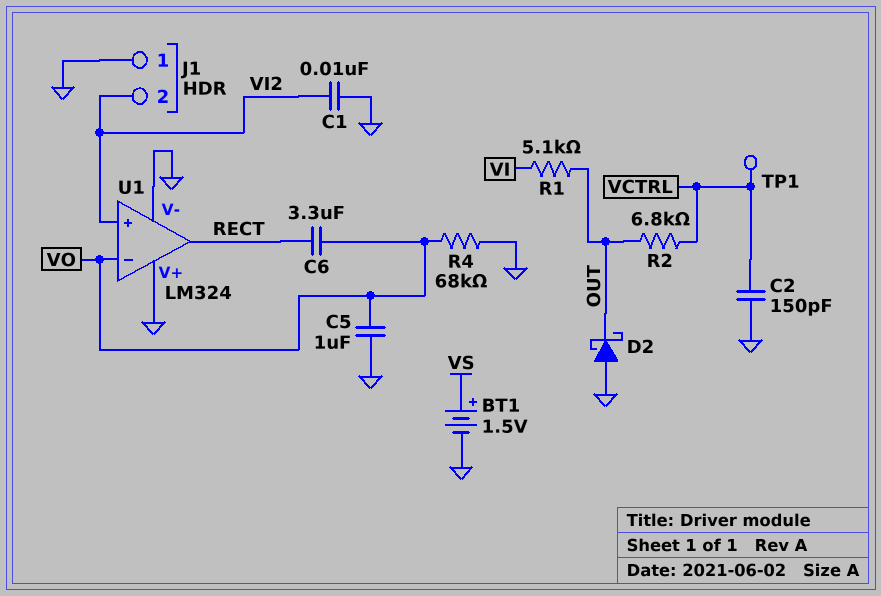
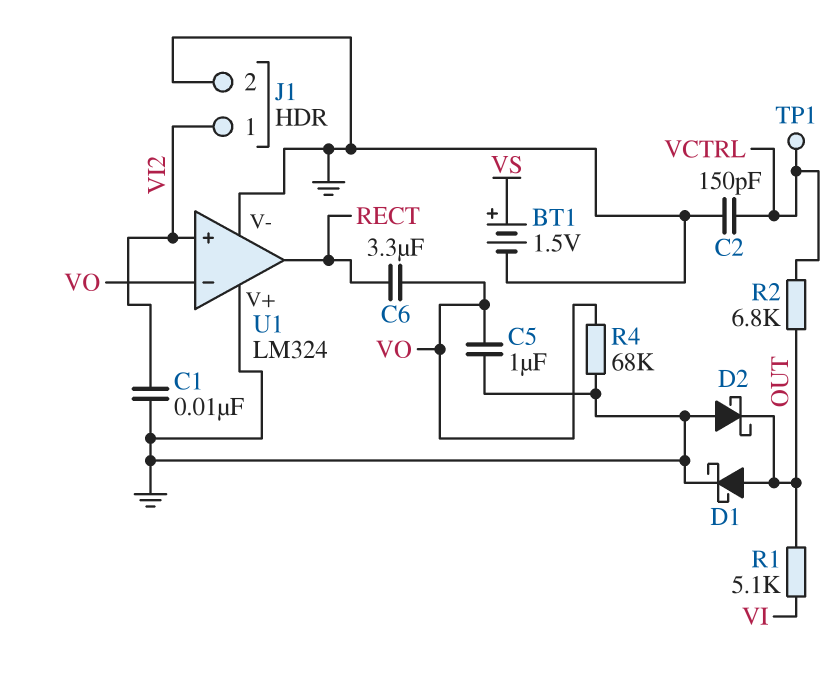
D1: none -> schottky (A OUT, K GND)
J1 pin 1: GND -> VI2
J1 pin 2: VI2 -> GND

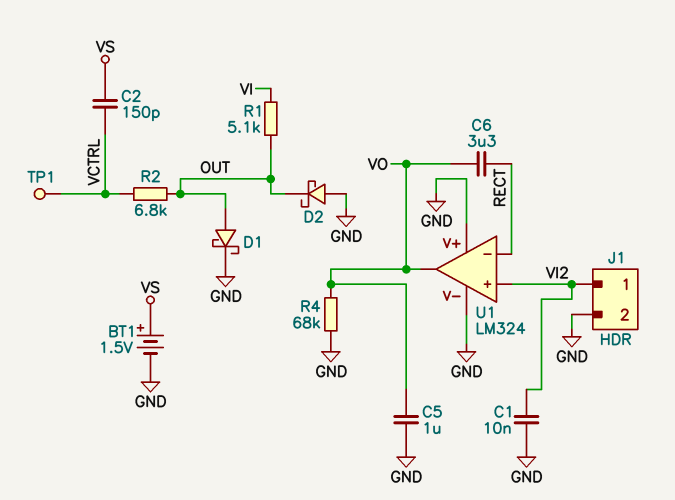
C2: 150pF (GND, VCTRL) -> 150pF (VCTRL, VS)
U1 pin in-: VO -> RECT
U1 pin out: RECT -> VO

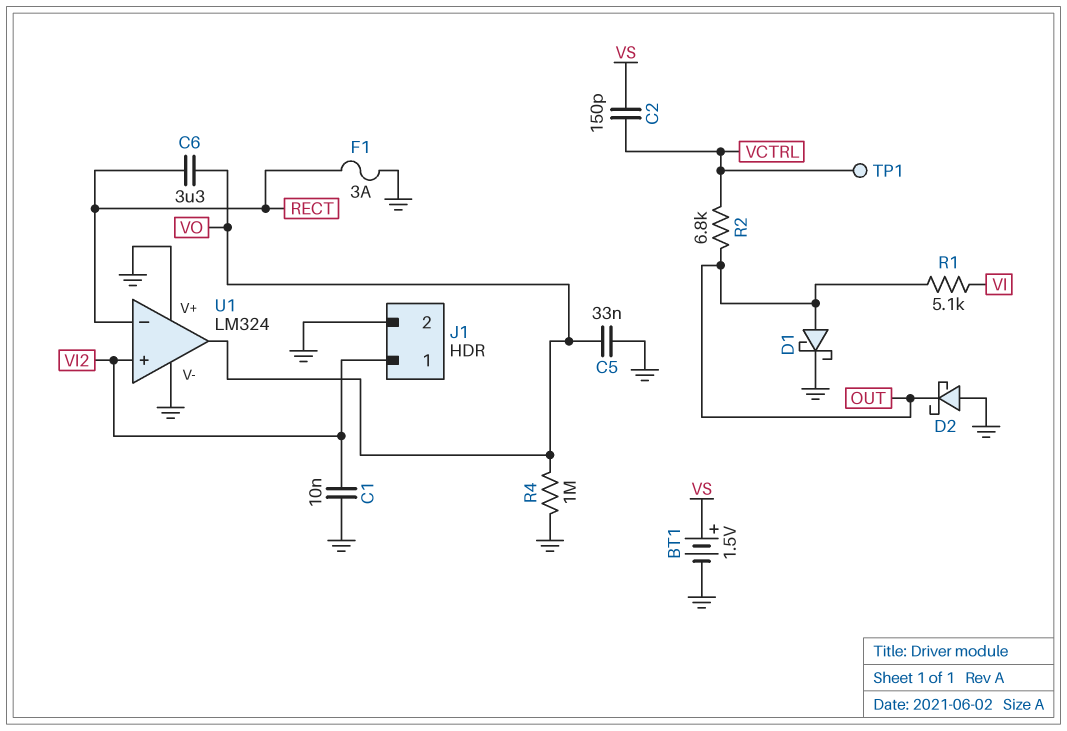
C5: 1uF (GND, VO) -> 33nF (GND, VO)
F1: none -> 3A (GND, RECT)
R4: 68k (GND, VO) -> 1M (GND, VO)

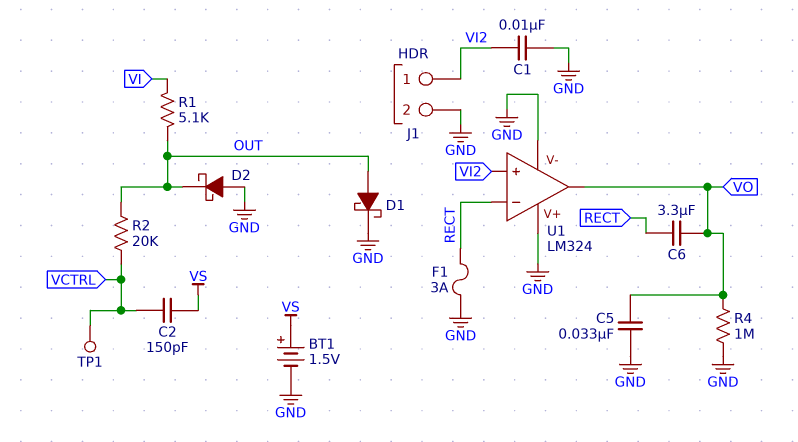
R2: 6.8k (OUT, VCTRL) -> 20k (OUT, VCTRL)

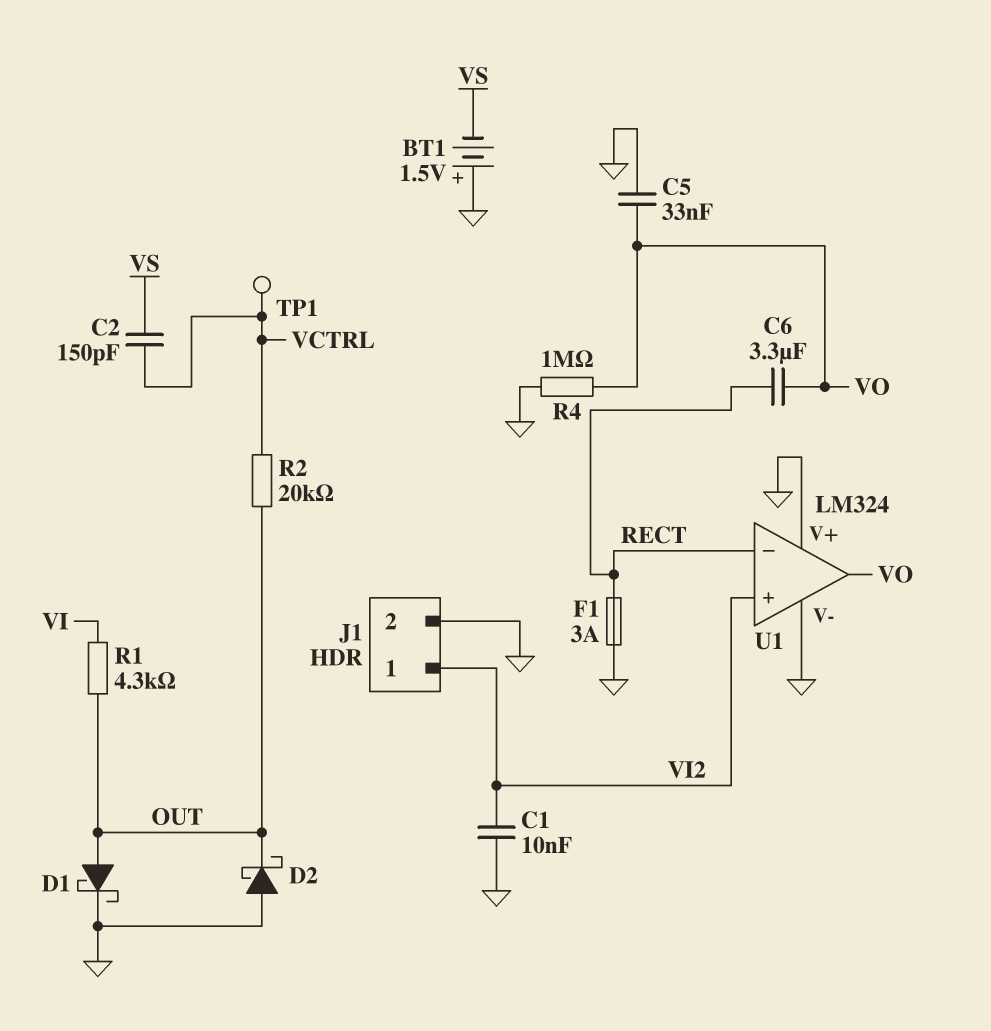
BT1: 1.5V (plus VS, minus GND) -> 1.5V (plus GND, minus VS)
R1: 5.1k (OUT, VI) -> 4.3k (OUT, VI)

